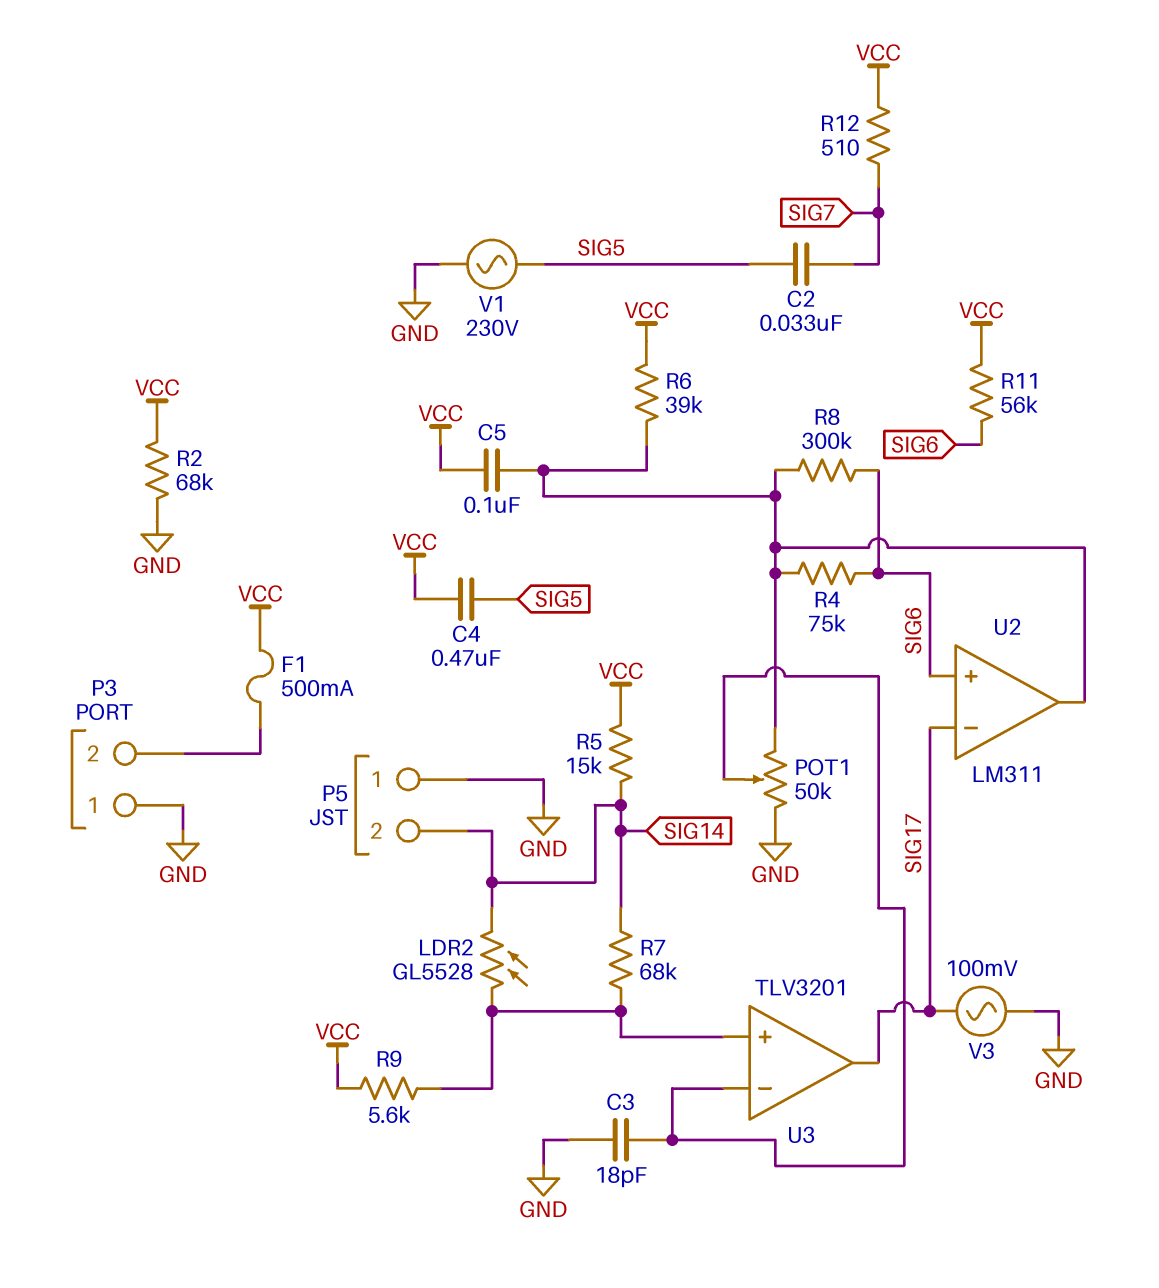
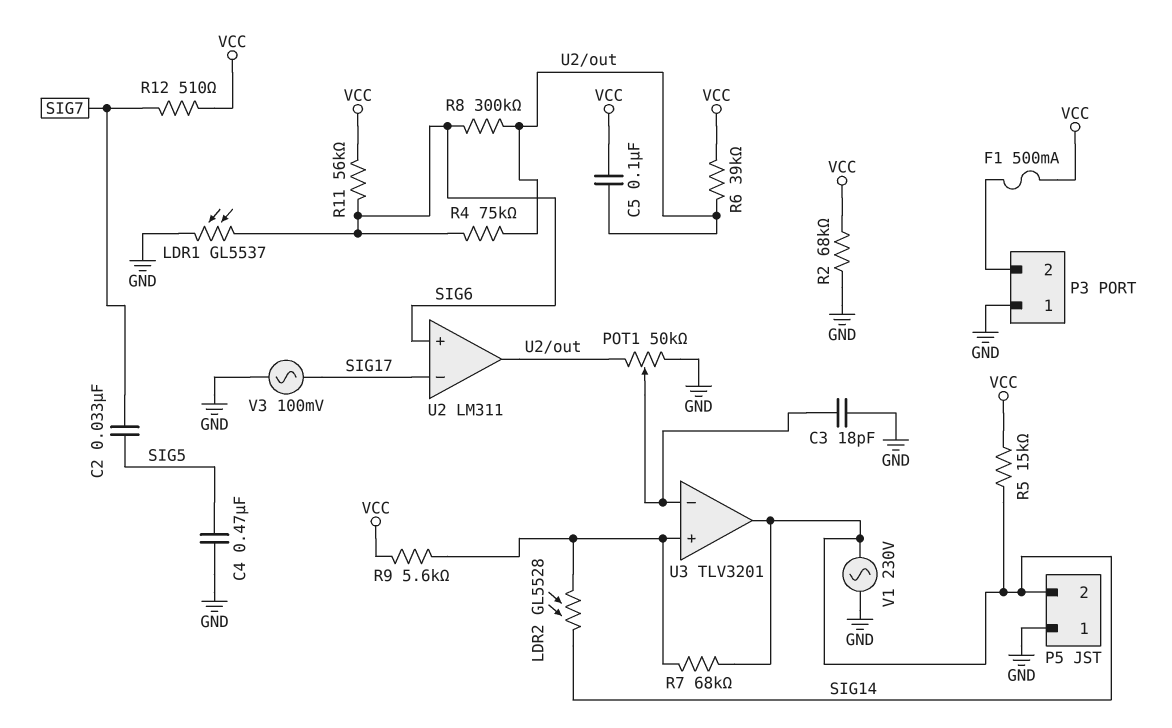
C4: 470nF (SIG5, VCC) -> 470nF (GND, SIG5)
LDR1: none -> GL5537 (GND, SIG6)
U3 pin out: SIG17 -> SIG14
V1: AC 230V (GND, SIG5) -> AC 230V (GND, SIG14)

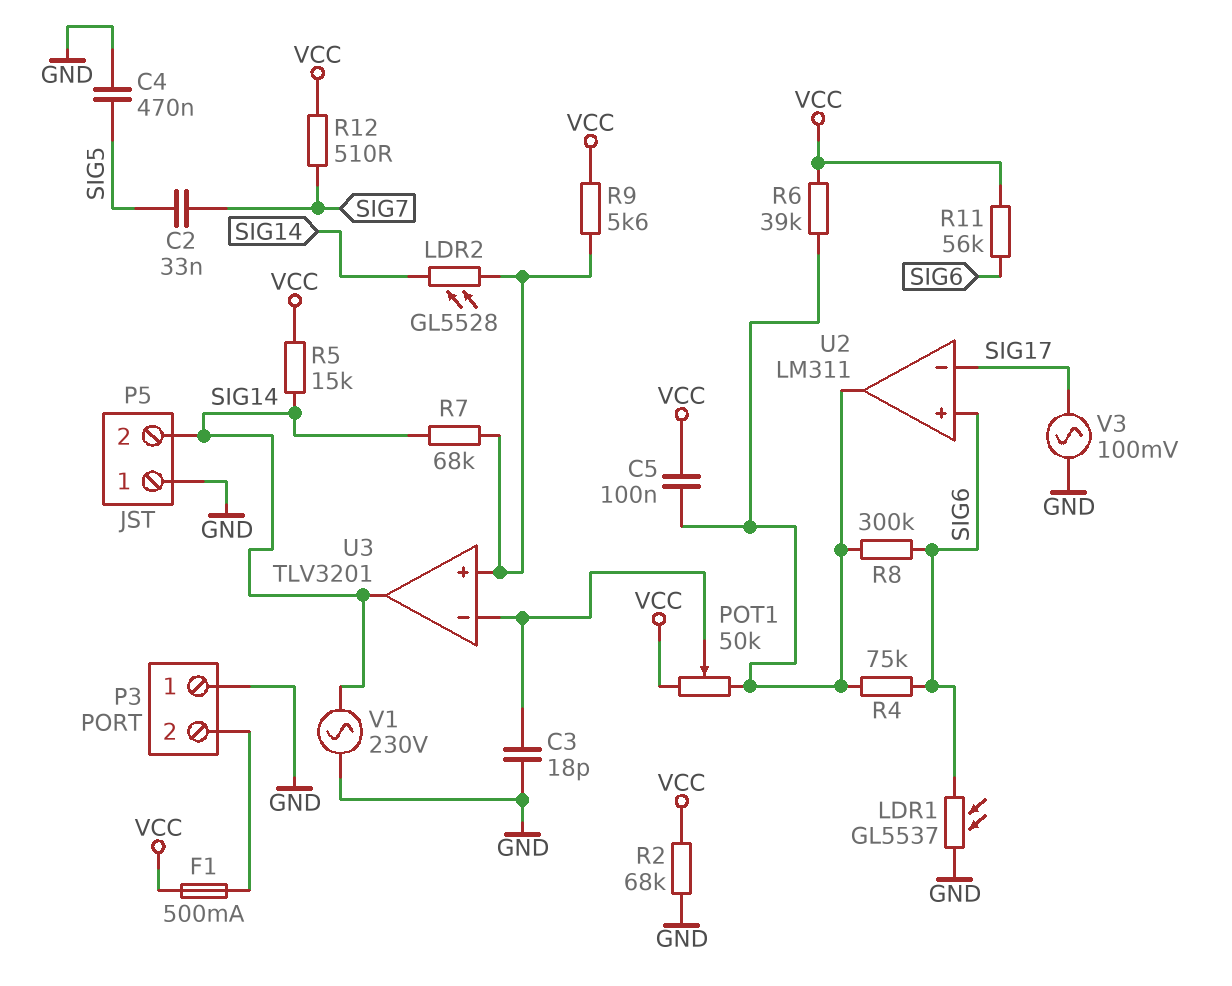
POT1: 50k (GND, U2/out, wiper U3/in-) -> 50k (U2/out, VCC, wiper U3/in-)

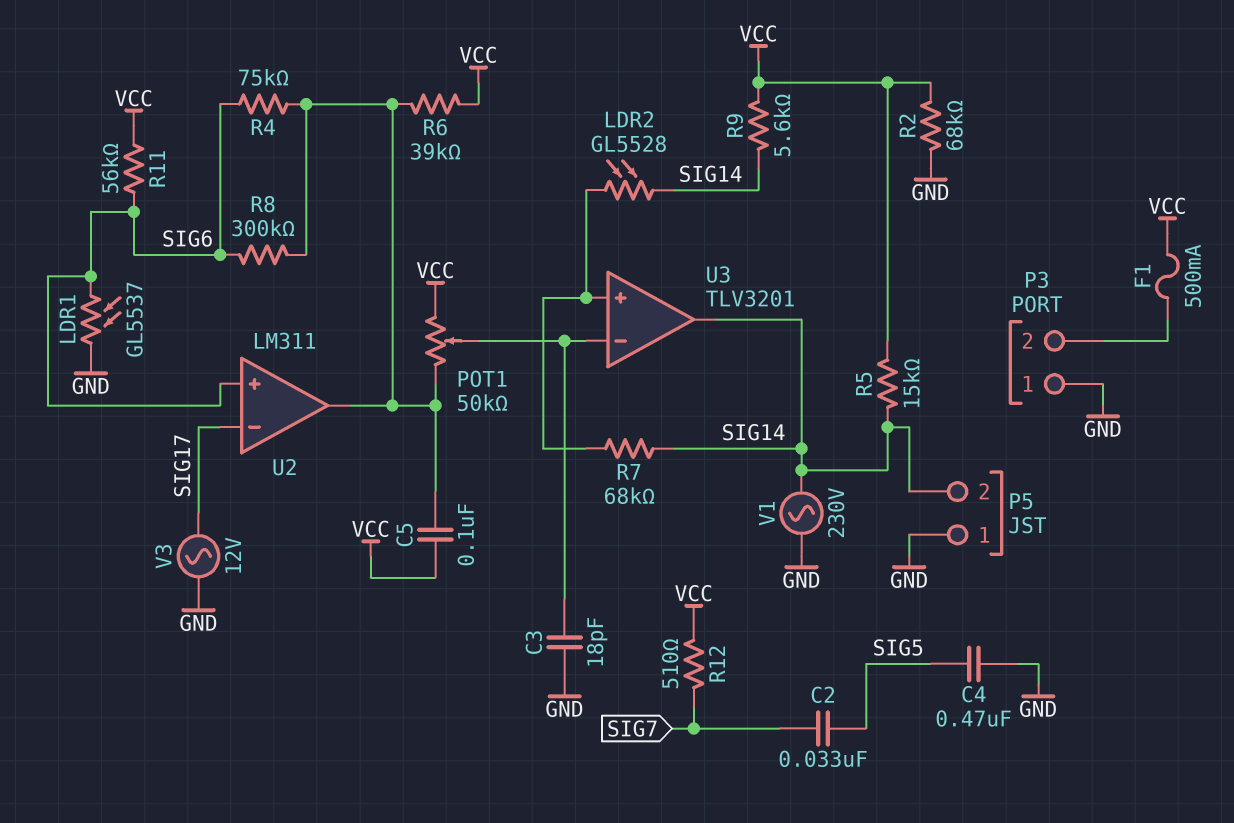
R9: 5.6k (U3/in+, VCC) -> 5.6k (SIG14, VCC)
V3: AC 100mV (GND, SIG17) -> AC 12V (GND, SIG17)

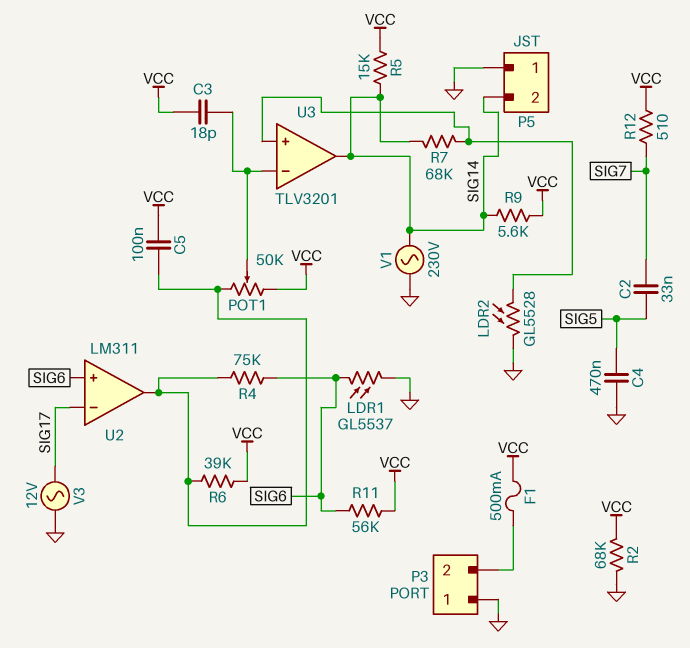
C3: 18pF (GND, U3/in-) -> 18pF (U3/in-, VCC)
LDR2: GL5528 (SIG14, U3/in+) -> GL5528 (GND, U3/in+)
R8: 300k (SIG6, U2/out) -> none

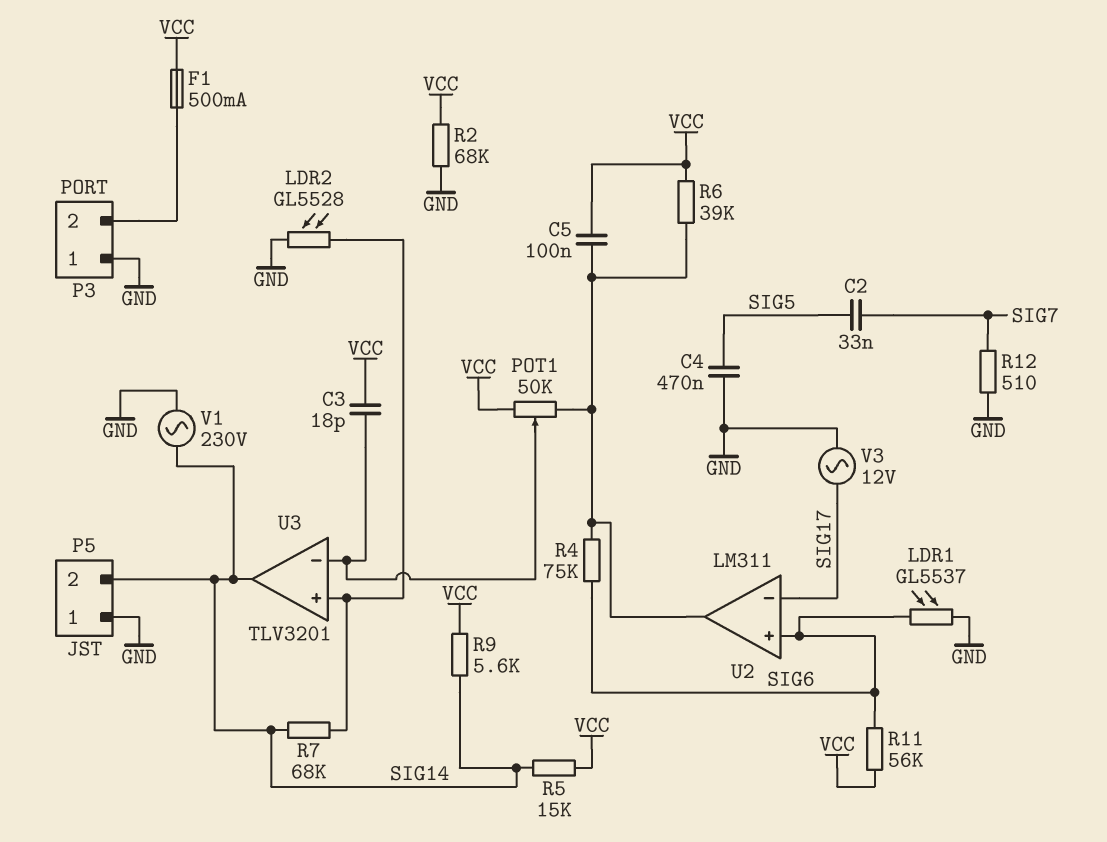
R12: 510 (SIG7, VCC) -> 510 (GND, SIG7)

